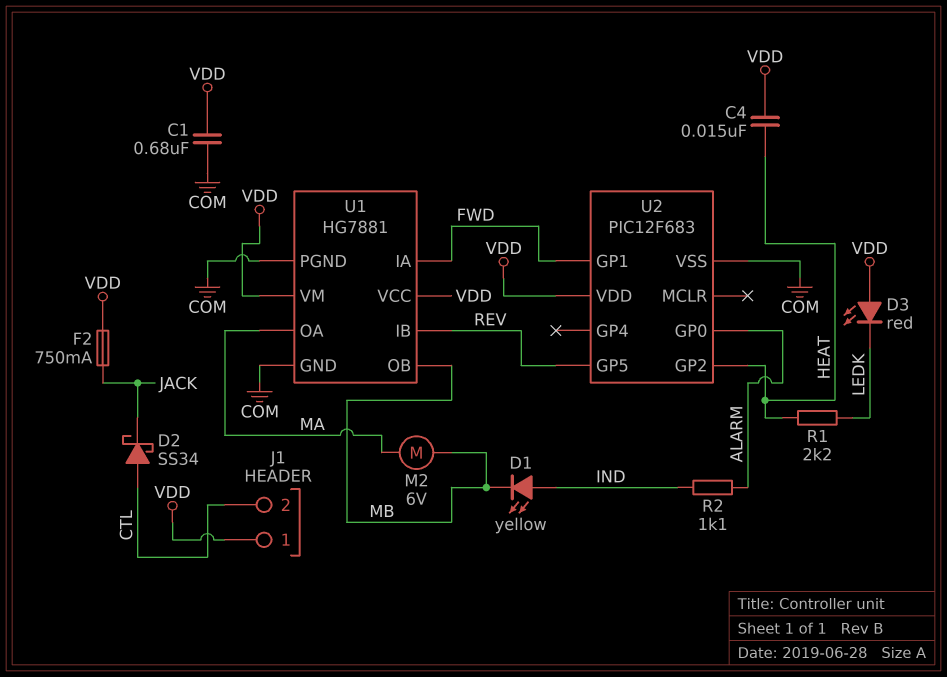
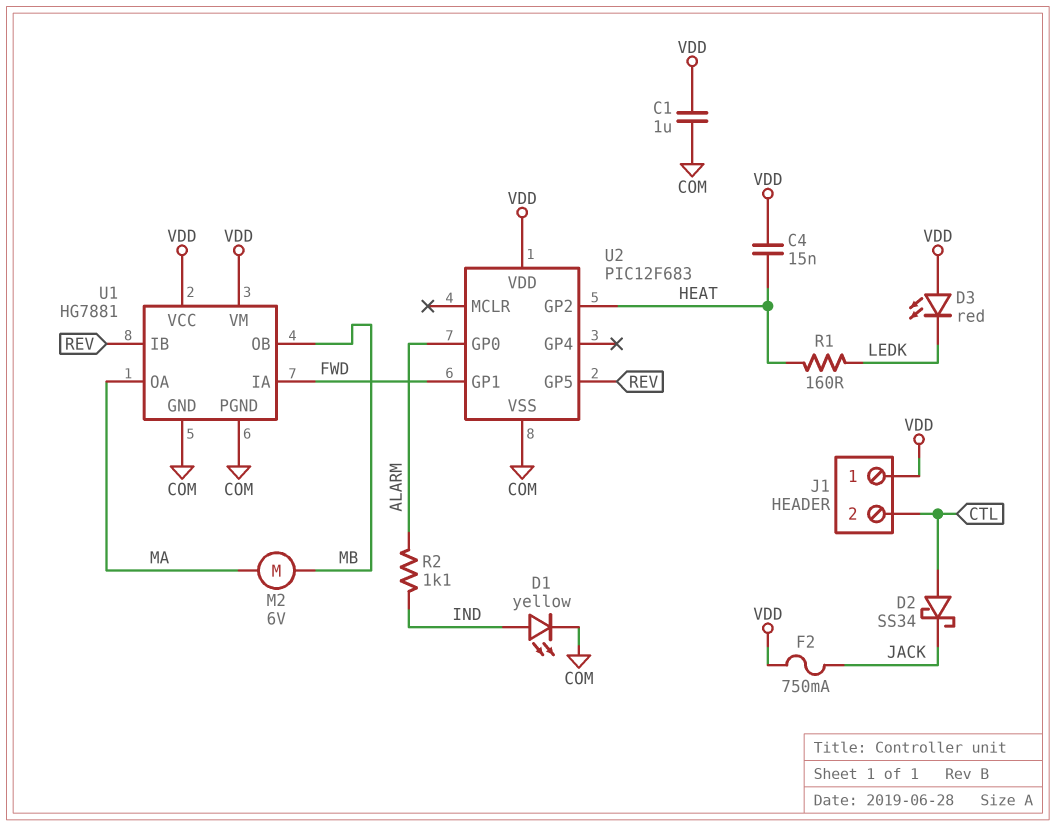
C1: 680nF (COM, VDD) -> 1uF (COM, VDD)
D1: LED yellow (A IND, K MB) -> LED yellow (A IND, K COM)
R1: 2.2k (HEAT, LEDK) -> 160 (HEAT, LEDK)

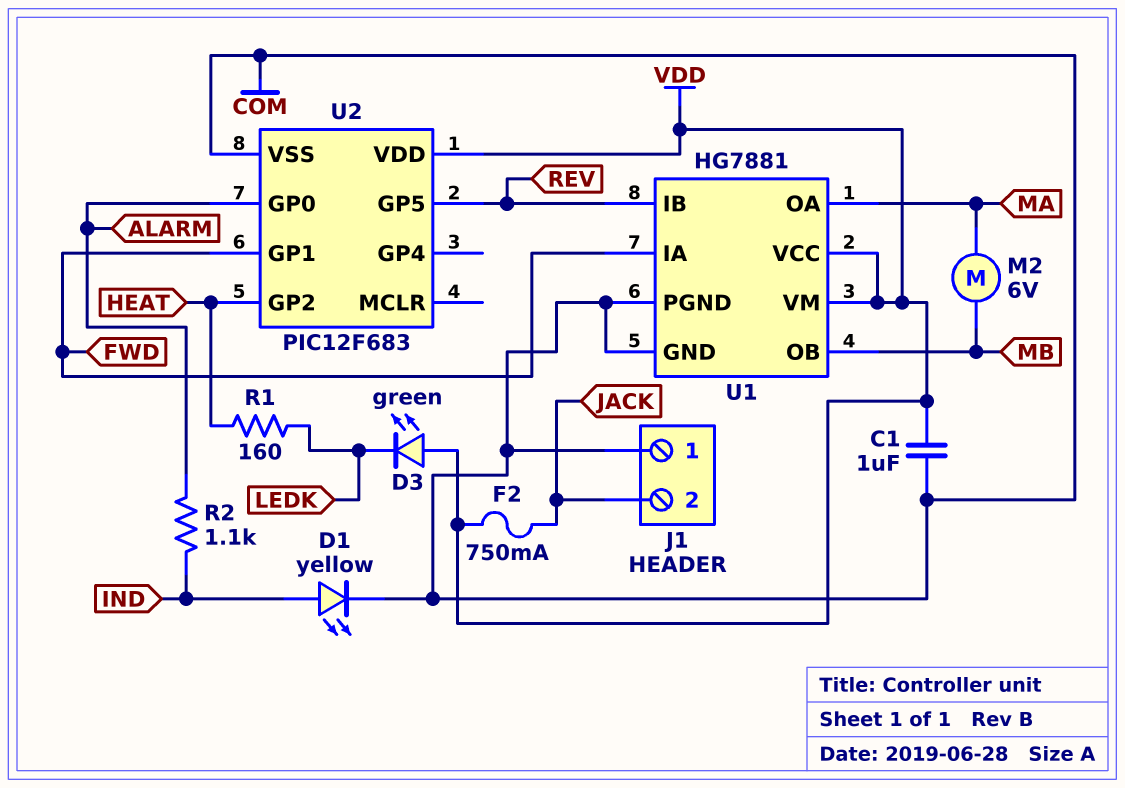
C4: 15nF (HEAT, VDD) -> none
D2: schottky SS34 (A CTL, K JACK) -> none
D3: LED red (A VDD, K LEDK) -> LED green (A VDD, K LEDK)
J1 pin 1: VDD -> COM
J1 pin 2: CTL -> JACK

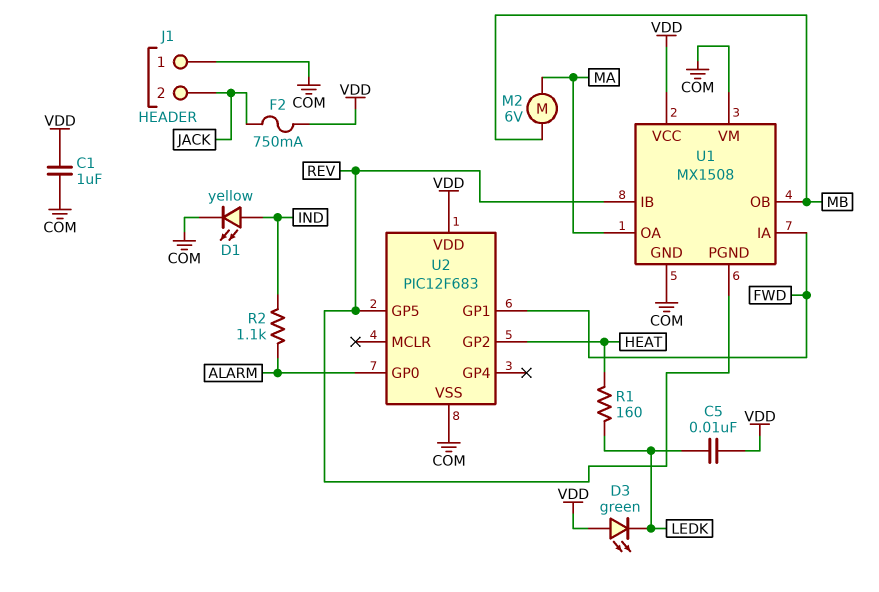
C5: none -> 10nF (LEDK, VDD)
U1: HG7881 -> MX1508
U1 pin PGND: COM -> REV
U1 pin VM: VDD -> COM

